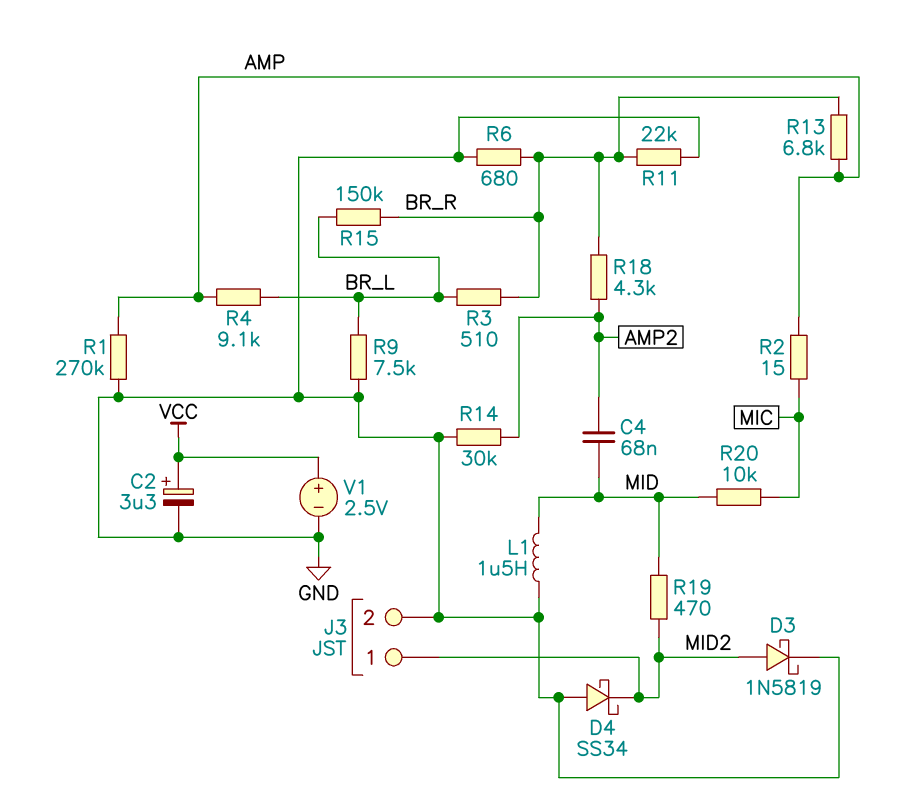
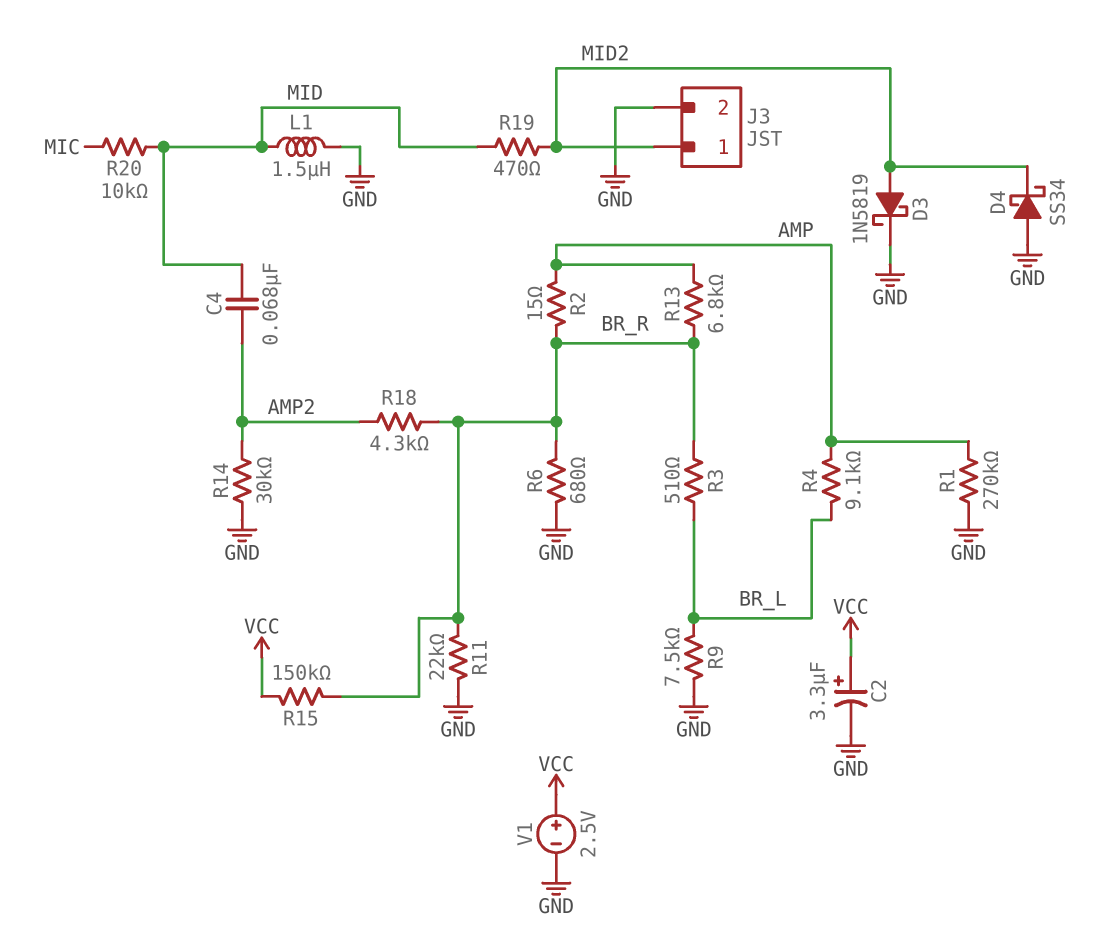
R2: 15 (AMP, MIC) -> 15 (AMP, BR_R)
R15: 150k (BR_L, BR_R) -> 150k (BR_R, VCC)

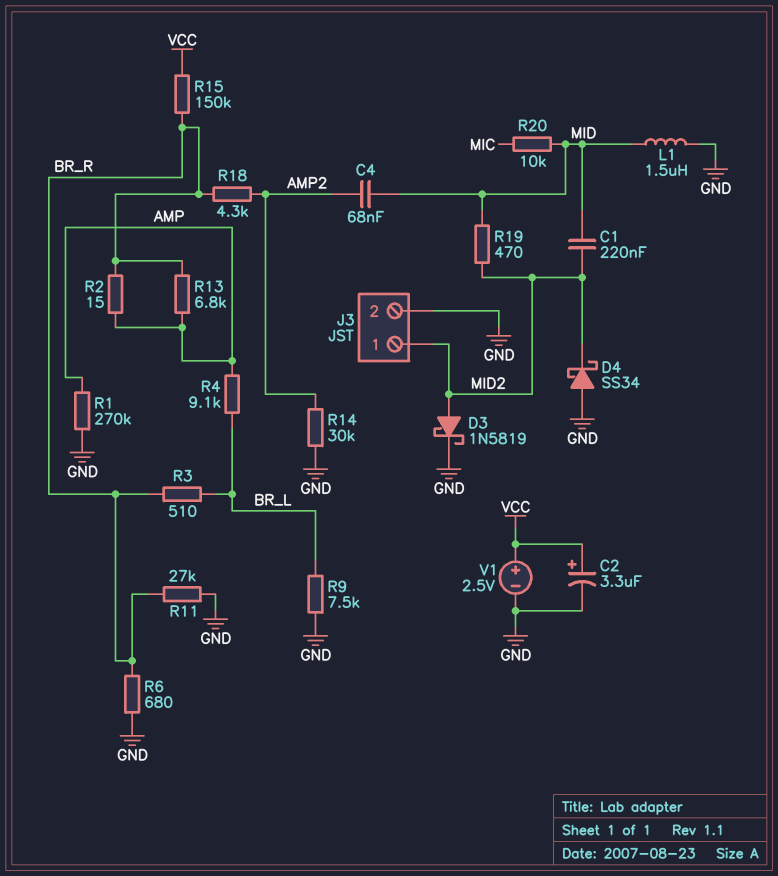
C1: none -> 220nF (MID, MID2)
R11: 22k (BR_R, GND) -> 27k (BR_R, GND)

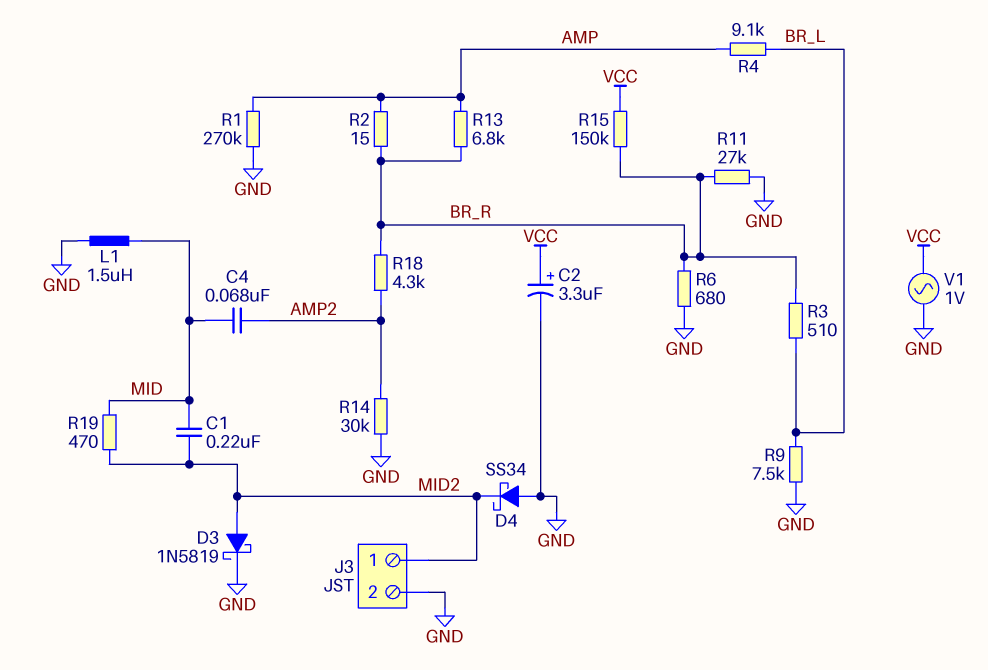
R20: 10k (MIC, MID) -> none
V1: 2.5V (plus VCC, minus GND) -> AC 1V (GND, VCC)

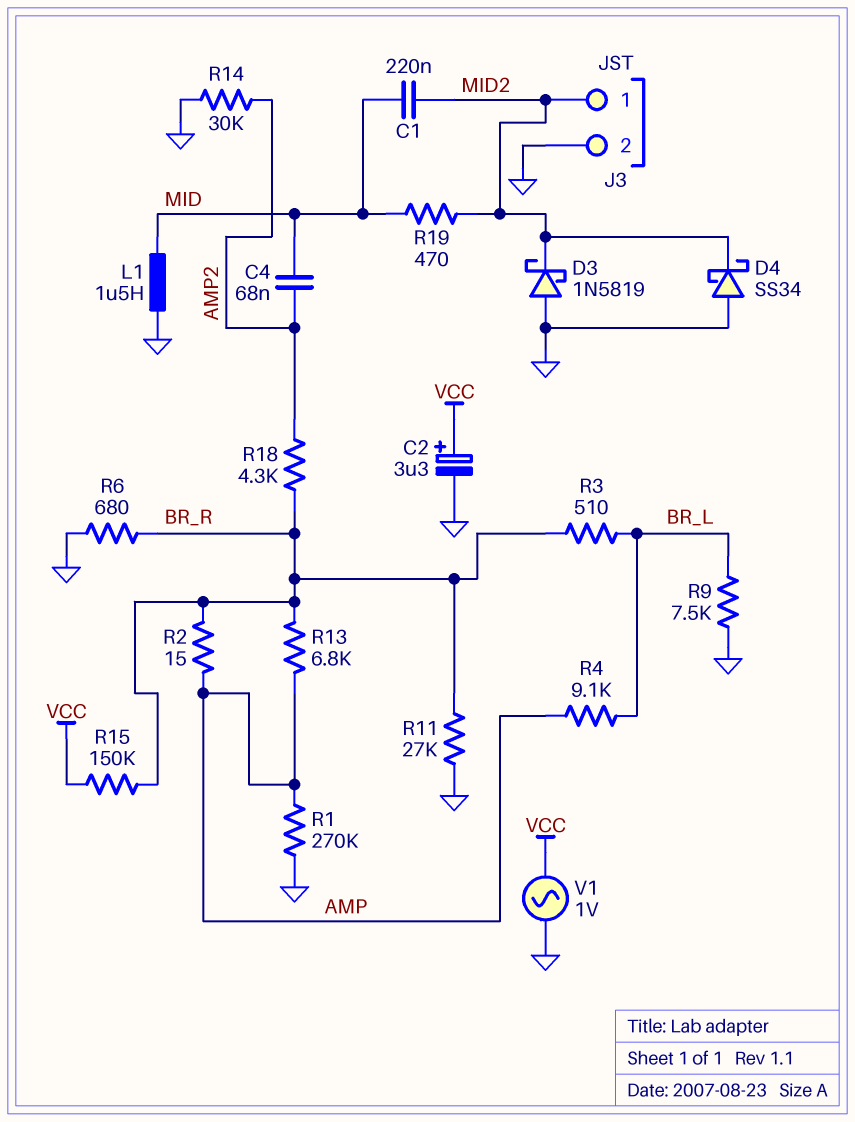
D3: schottky 1N5819 (A MID2, K GND) -> schottky 1N5819 (A GND, K MID2)

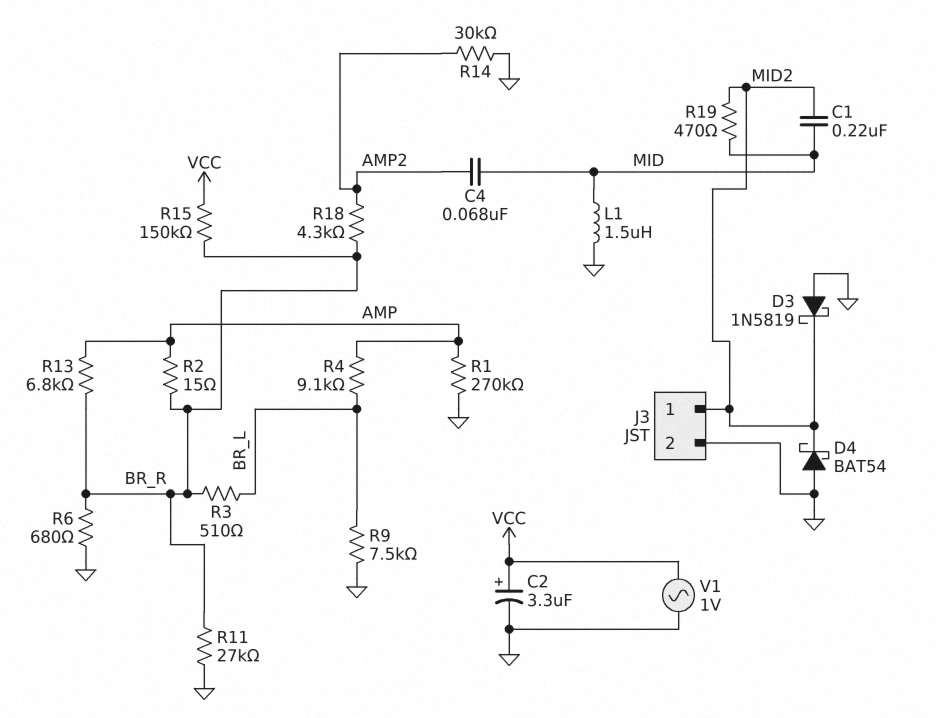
D4: schottky SS34 (A GND, K MID2) -> schottky BAT54 (A GND, K MID2)

